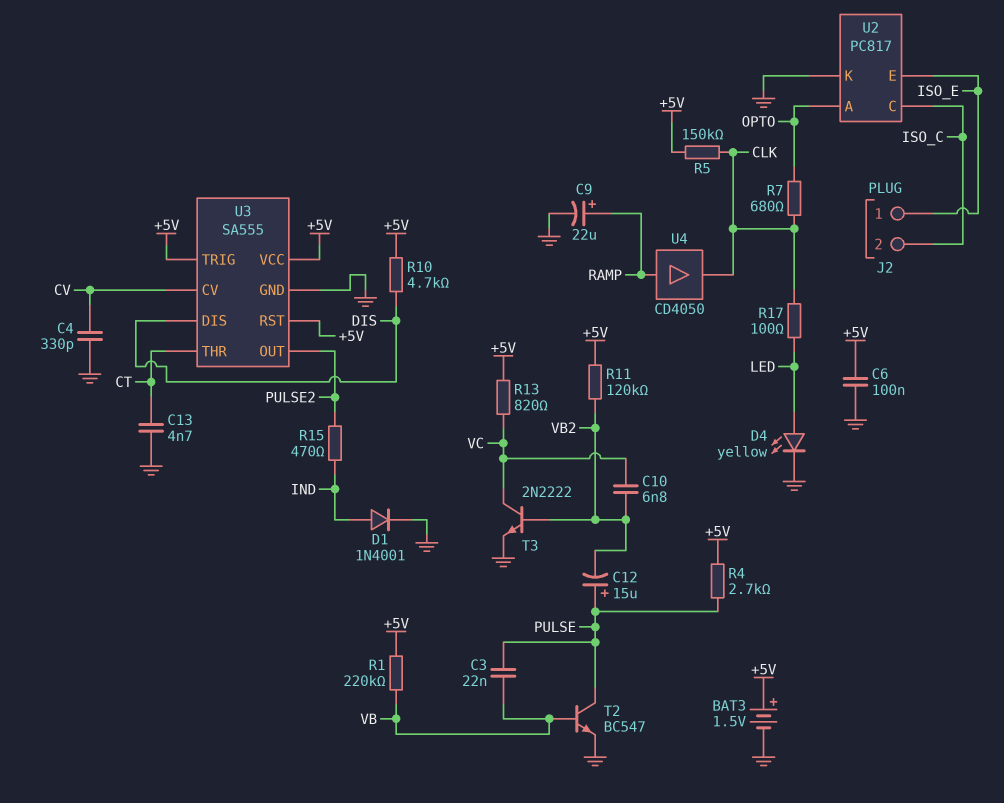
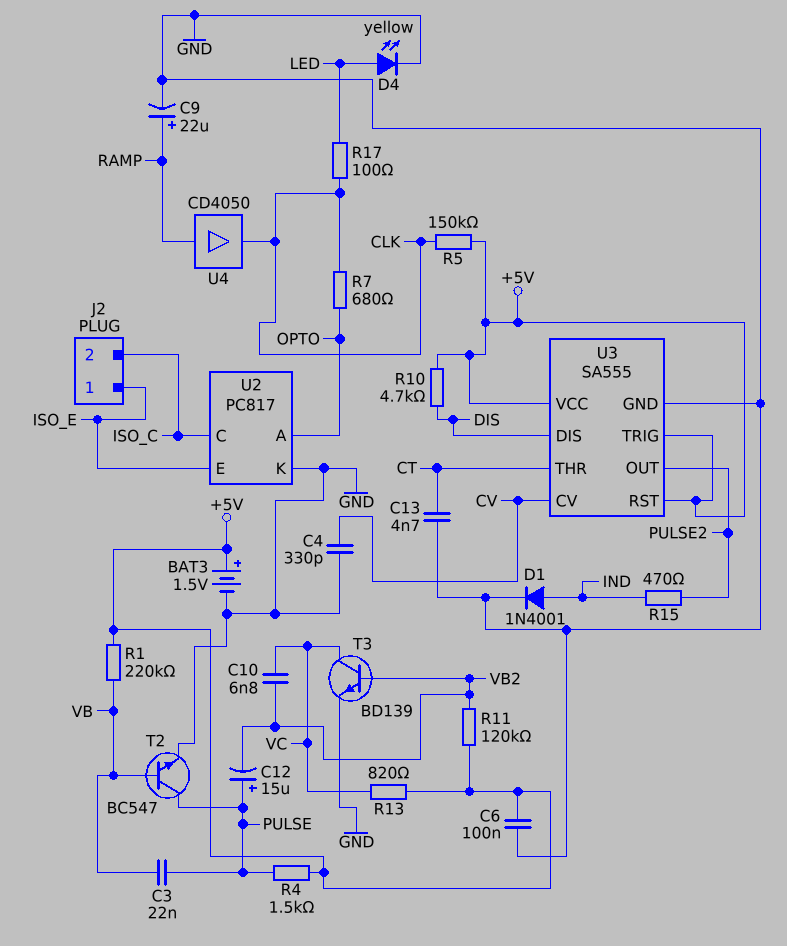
R4: 2.7k (+5V, PULSE) -> 1.5k (+5V, PULSE)
T3: NPN 2N2222 (B VB2, C VC, E GND) -> NPN BD139 (B VB2, C VC, E GND)

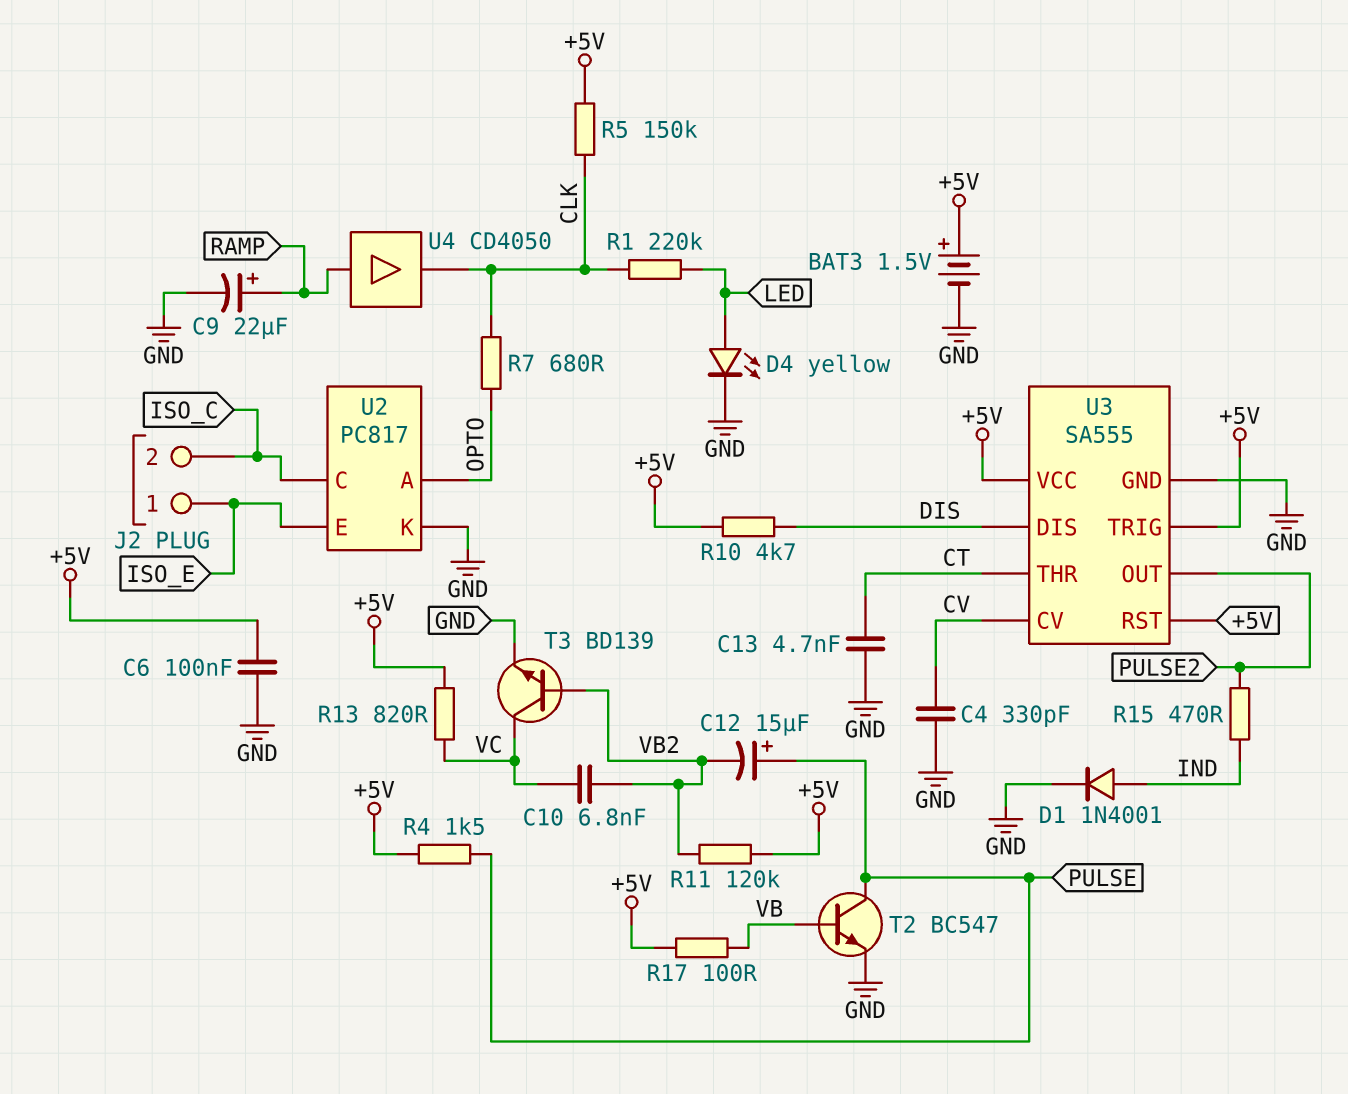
C3: 22nF (PULSE, VB) -> none
R1: 220k (+5V, VB) -> 220k (CLK, LED)
R17: 100 (CLK, LED) -> 100 (+5V, VB)

